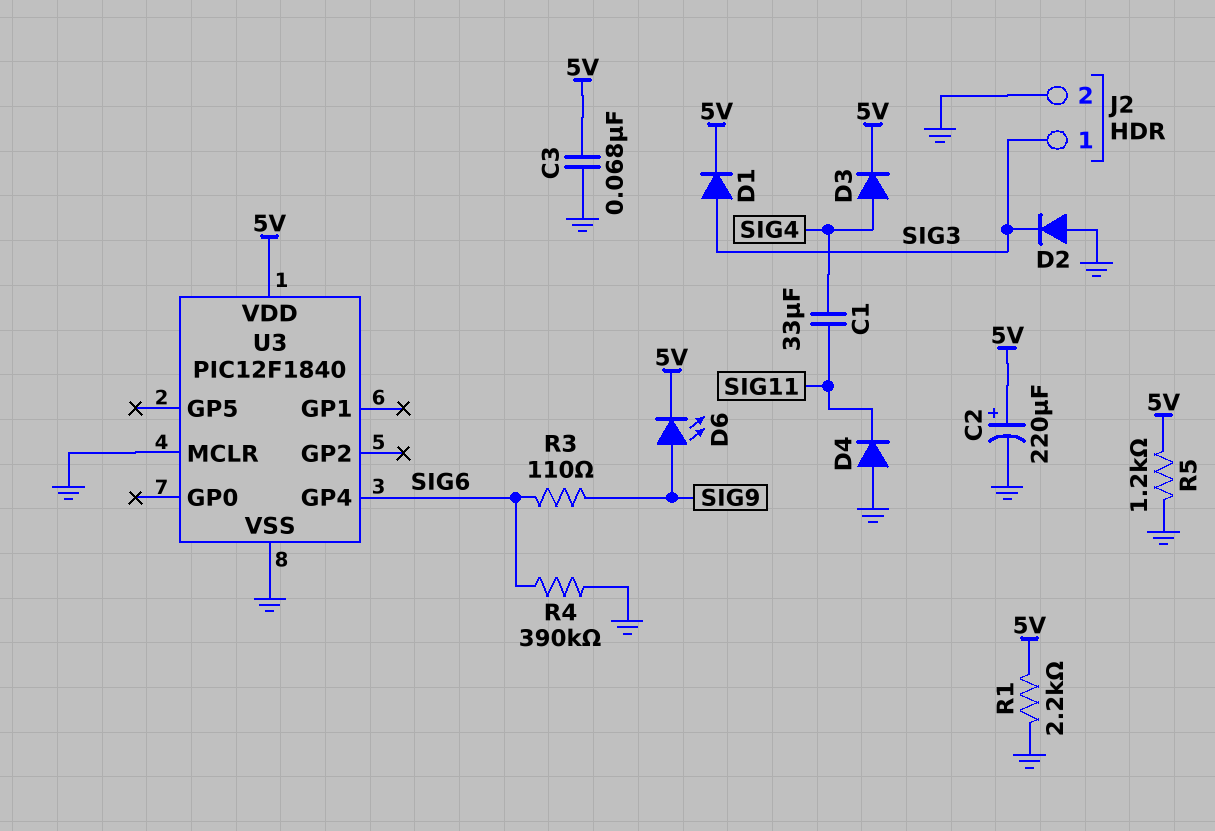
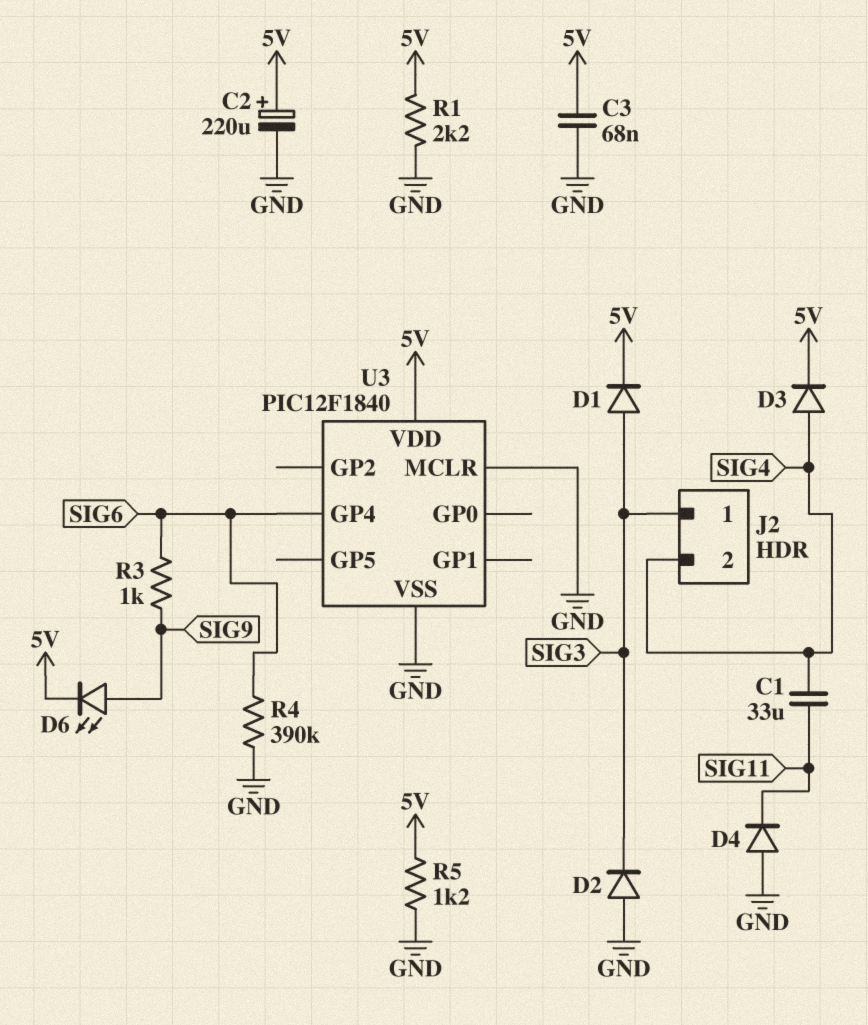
J2 pin 2: GND -> SIG4
R3: 110 (SIG6, SIG9) -> 1k (SIG6, SIG9)

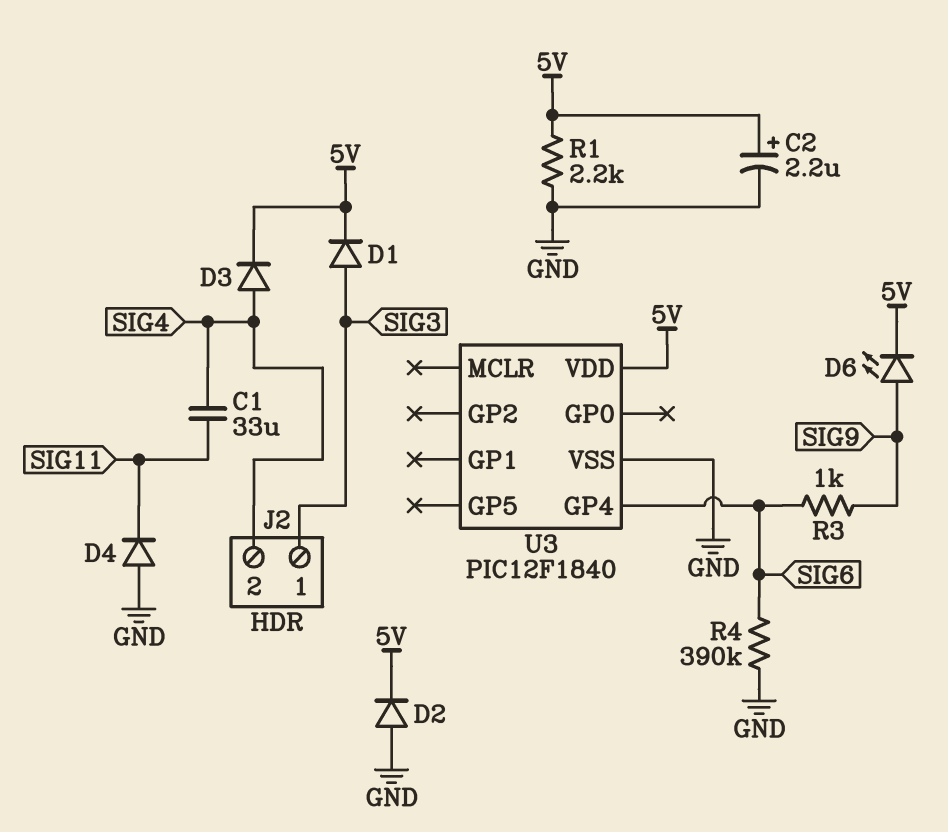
C2: 220uF (plus 5V, minus GND) -> 2.2uF (plus 5V, minus GND)
C3: 68nF (5V, GND) -> none
D2: diode (A GND, K SIG3) -> diode (A GND, K 5V)
R5: 1.2k (5V, GND) -> none
U3 pin MCLR: GND -> none

